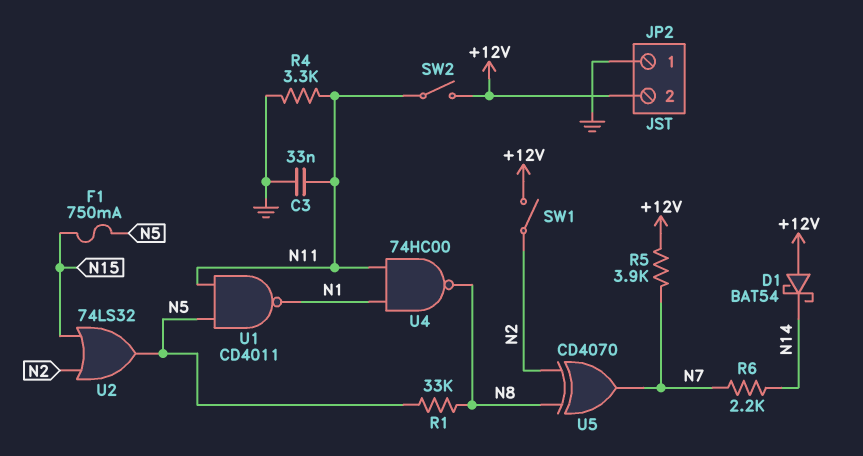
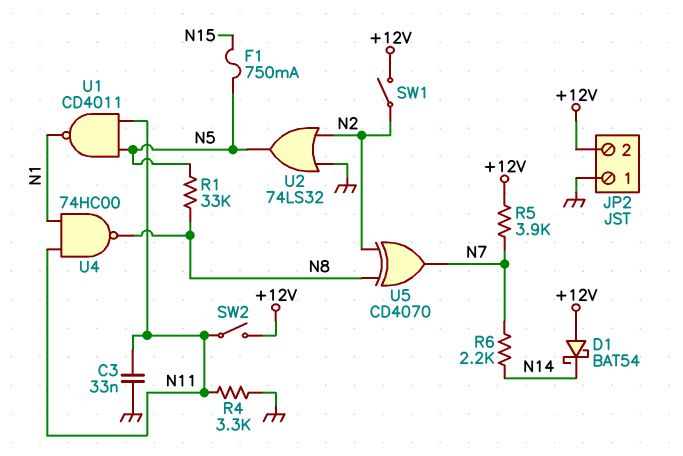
U2: OR 74LS32 (in N2, in N15, out N5) -> OR 74LS32 (in GND, in N2, out N5)

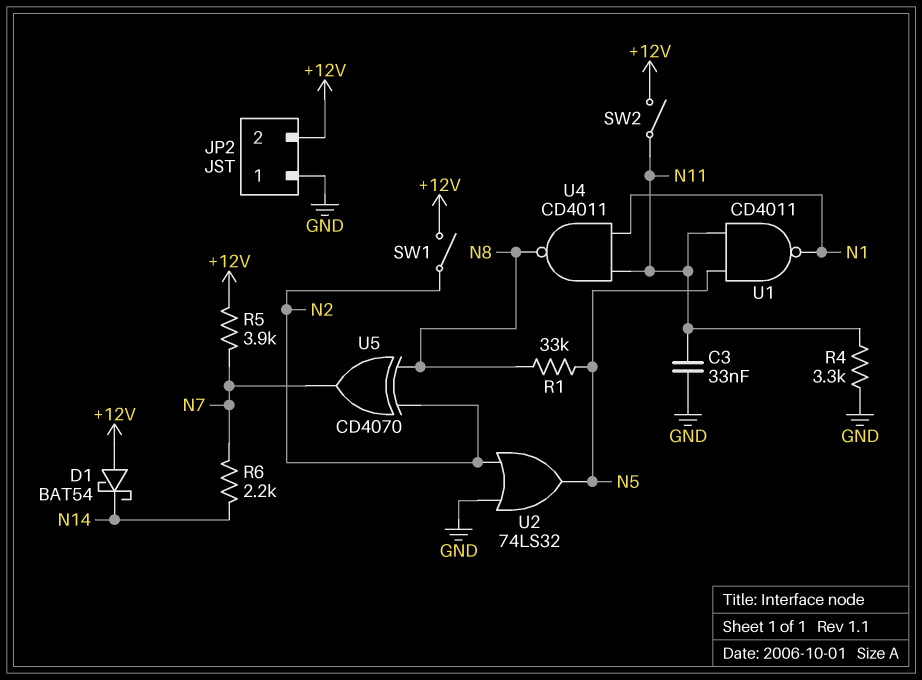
F1: 750mA (N5, N15) -> none
U4: NAND 74HC00 (in N1, in N11, out N8) -> NAND CD4011 (in N1, in N11, out N8)

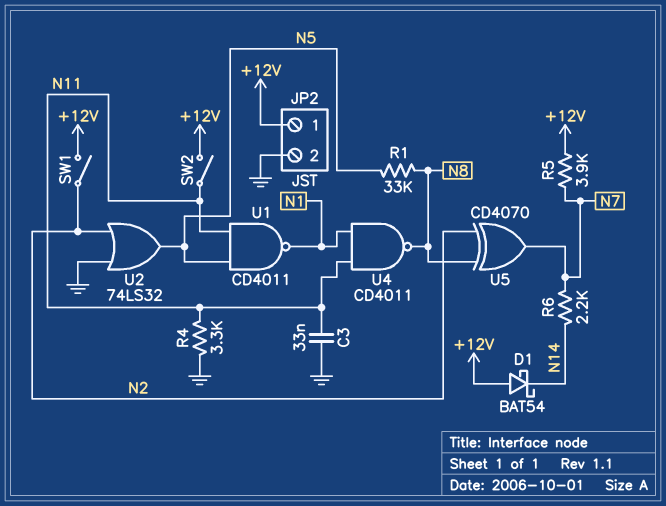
JP2 pin 1: GND -> +12V
JP2 pin 2: +12V -> GND

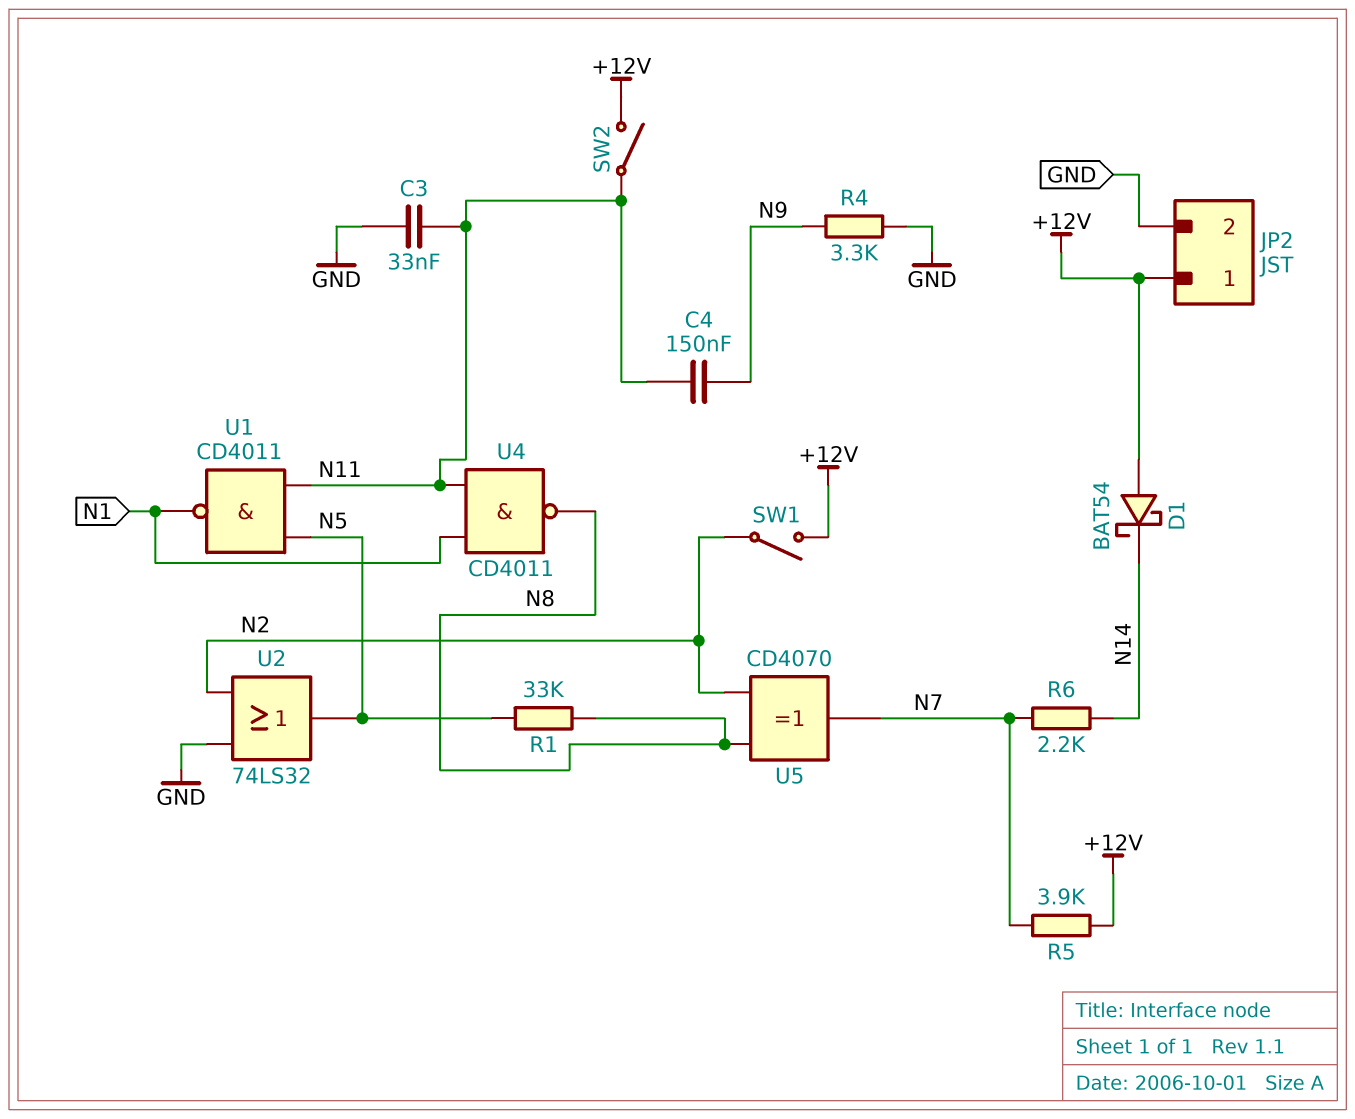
C4: none -> 150nF (N9, N11)
R4: 3.3k (GND, N11) -> 3.3k (GND, N9)

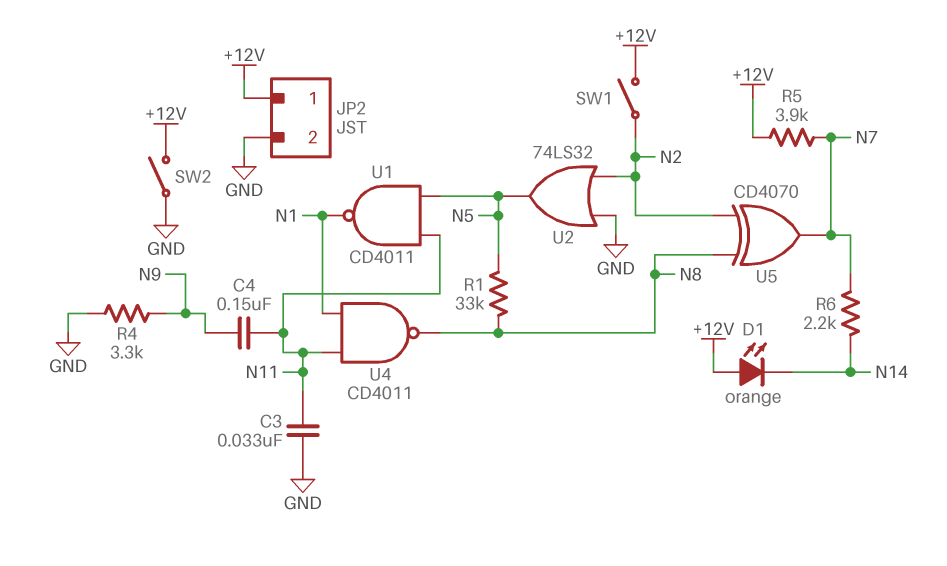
D1: schottky BAT54 (A +12V, K N14) -> LED orange (A +12V, K N14)
SW2: switch (+12V, N11) -> switch (+12V, GND)

